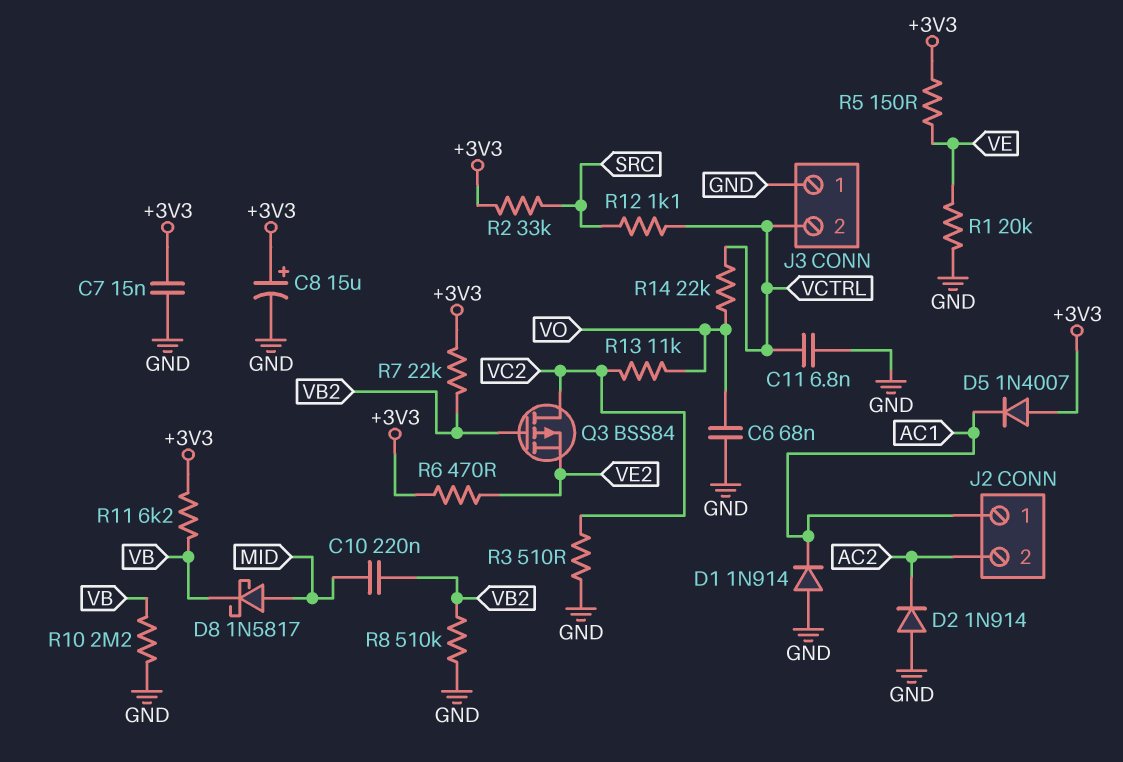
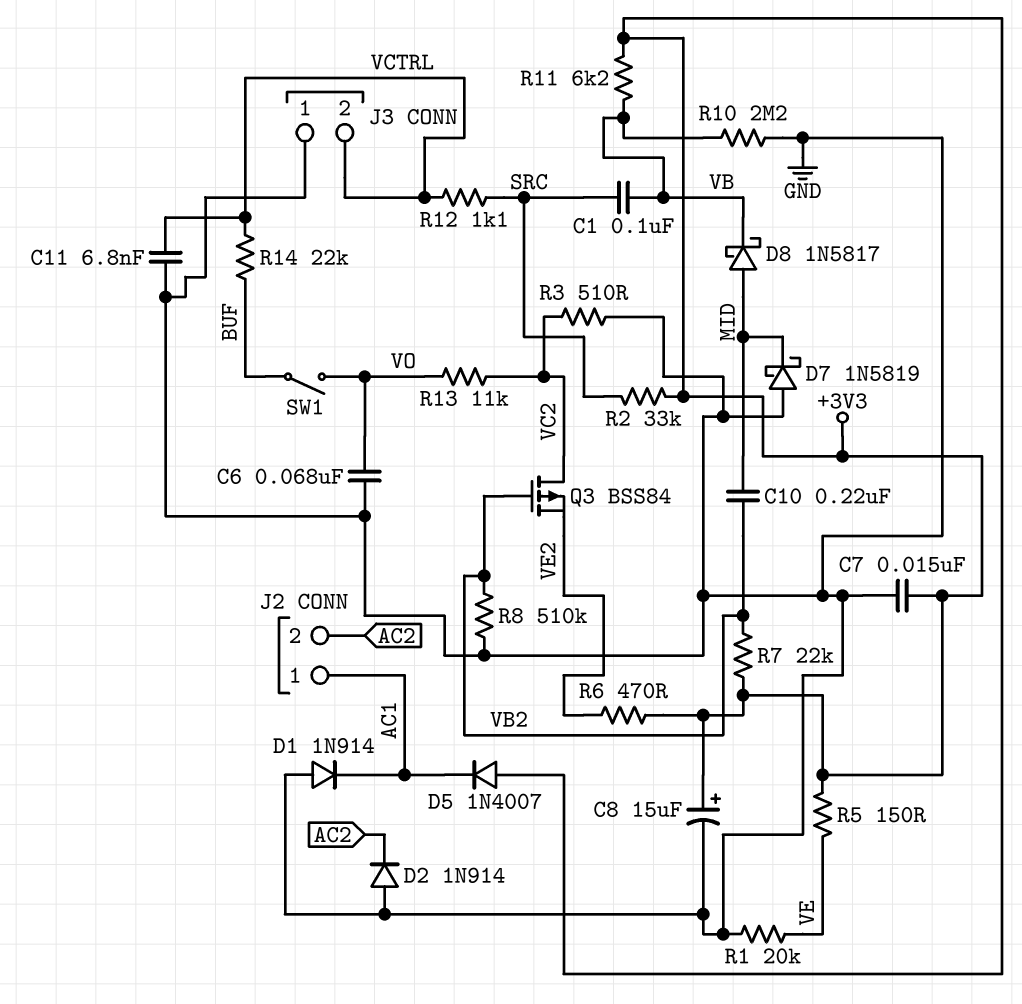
C1: none -> 100nF (SRC, VB)
D7: none -> schottky 1N5819 (A GND, K MID)
R14: 22k (VCTRL, VO) -> 22k (BUF, VCTRL)
SW1: none -> switch (BUF, VO)

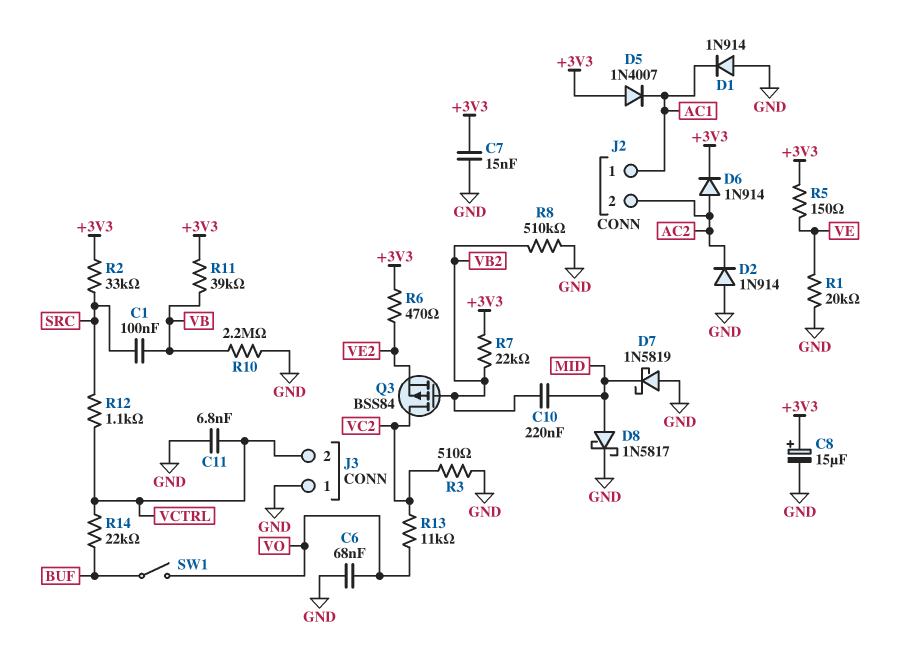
D6: none -> diode 1N914 (A AC2, K +3V3)
D8: schottky 1N5817 (A MID, K VB) -> schottky 1N5817 (A MID, K GND)
R11: 6.2k (+3V3, VB) -> 39k (+3V3, VB)

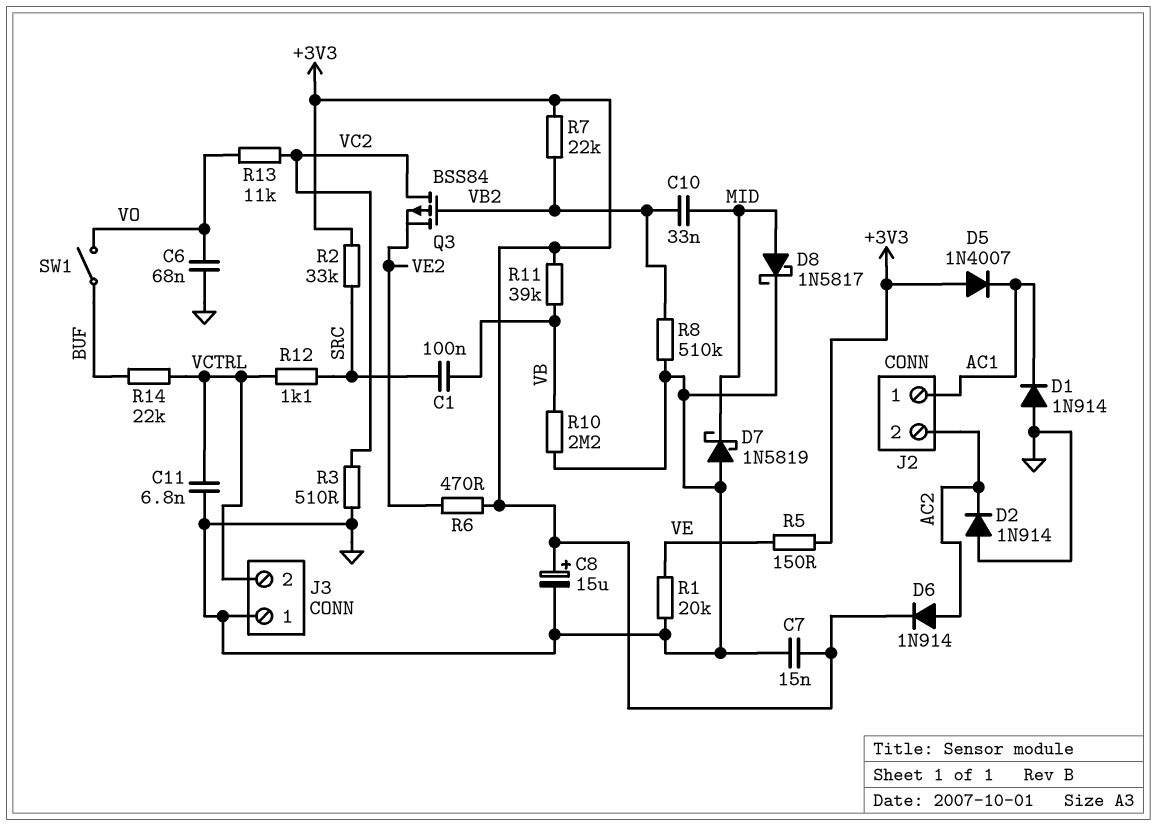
C10: 220nF (MID, VB2) -> 33nF (MID, VB2)

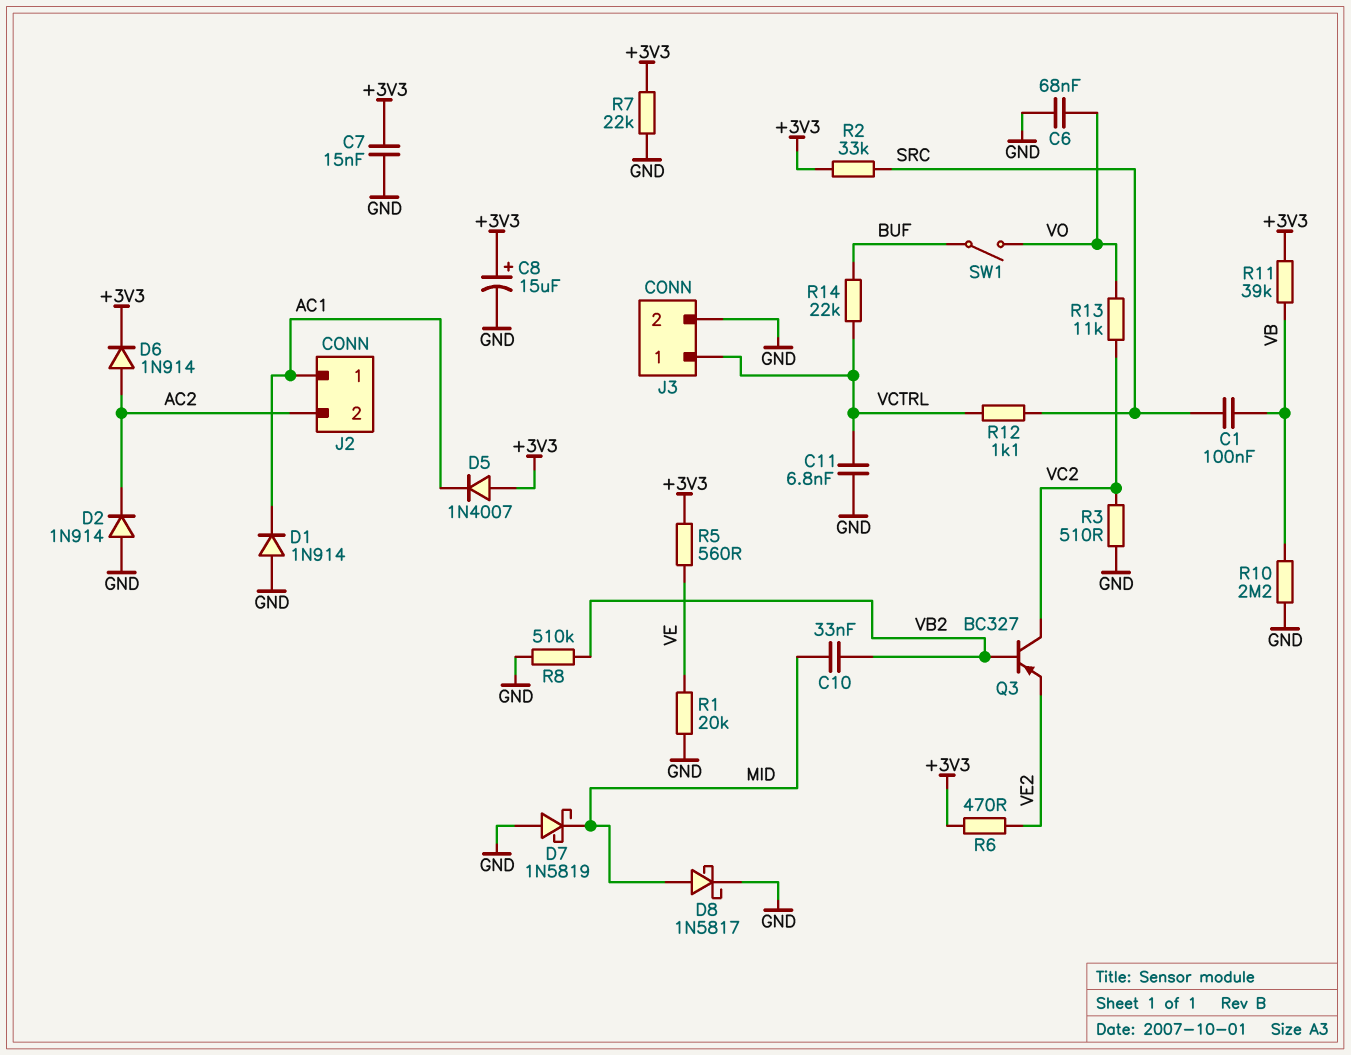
J3 pin 1: GND -> VCTRL
J3 pin 2: VCTRL -> GND
Q3: PMOS BSS84 (G VB2, D VC2, S VE2) -> PNP BC327 (B VB2, C VC2, E VE2)
R5: 150 (+3V3, VE) -> 560 (+3V3, VE)
R7: 22k (+3V3, VB2) -> 22k (+3V3, GND)

